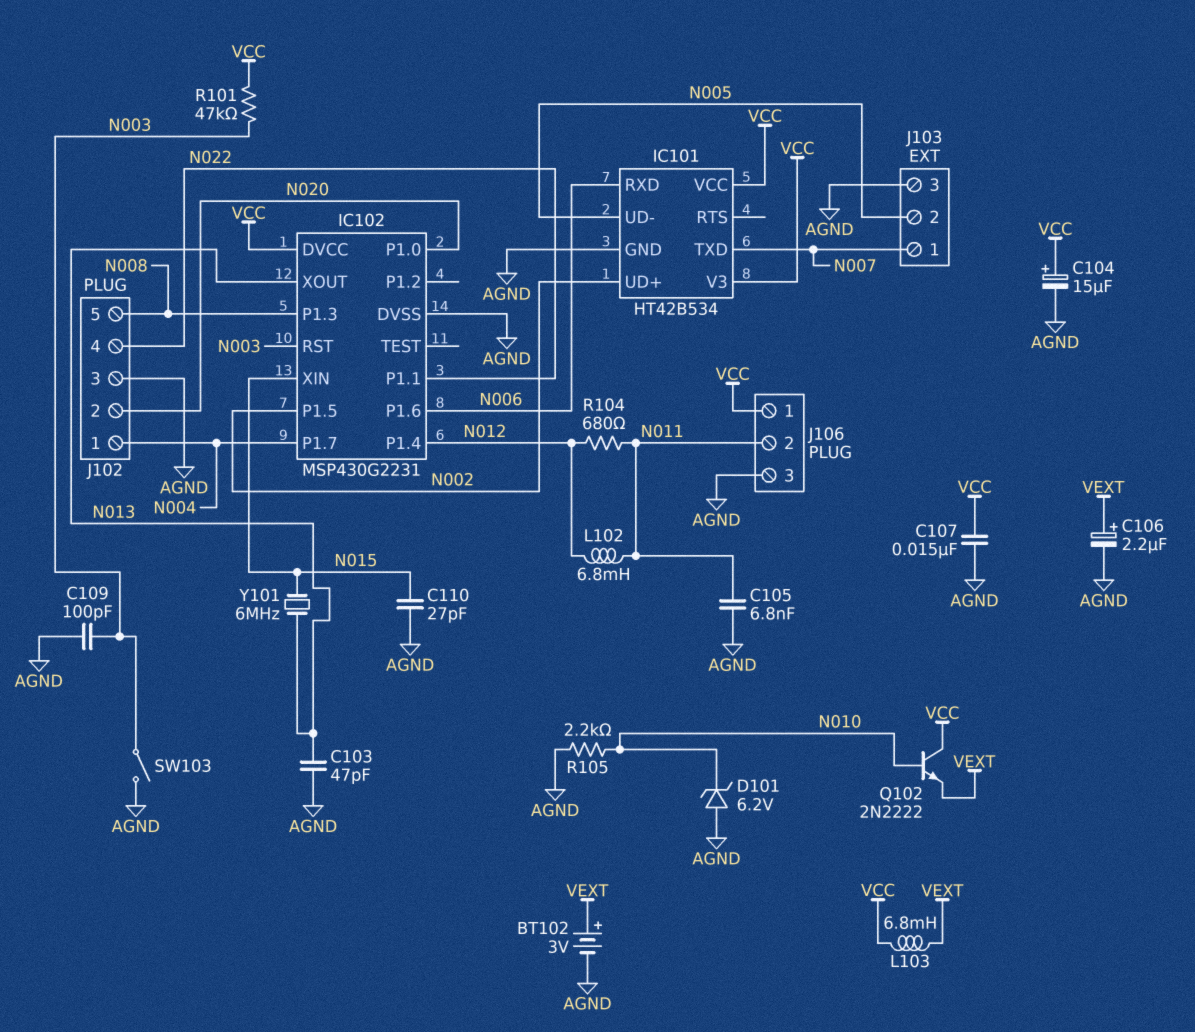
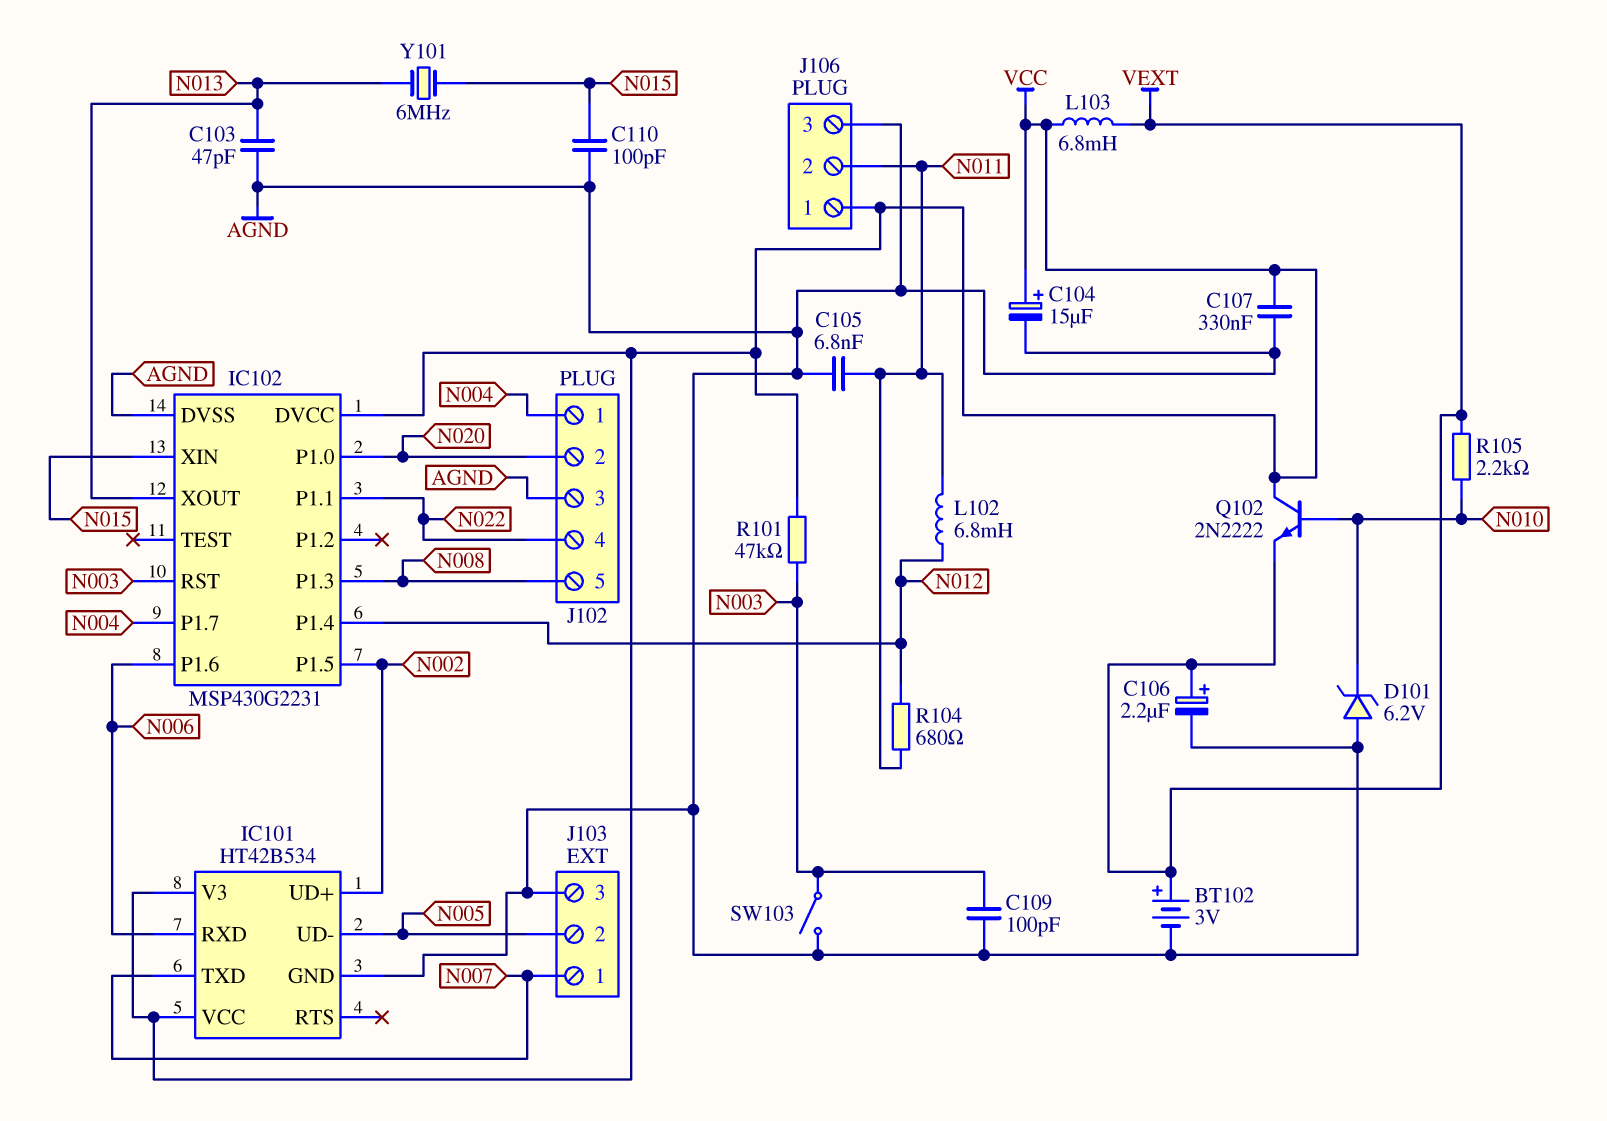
C107: 15nF (AGND, VCC) -> 330nF (AGND, VCC)
C110: 27pF (AGND, N015) -> 100pF (AGND, N015)
R105: 2.2k (AGND, N010) -> 2.2k (N010, VEXT)

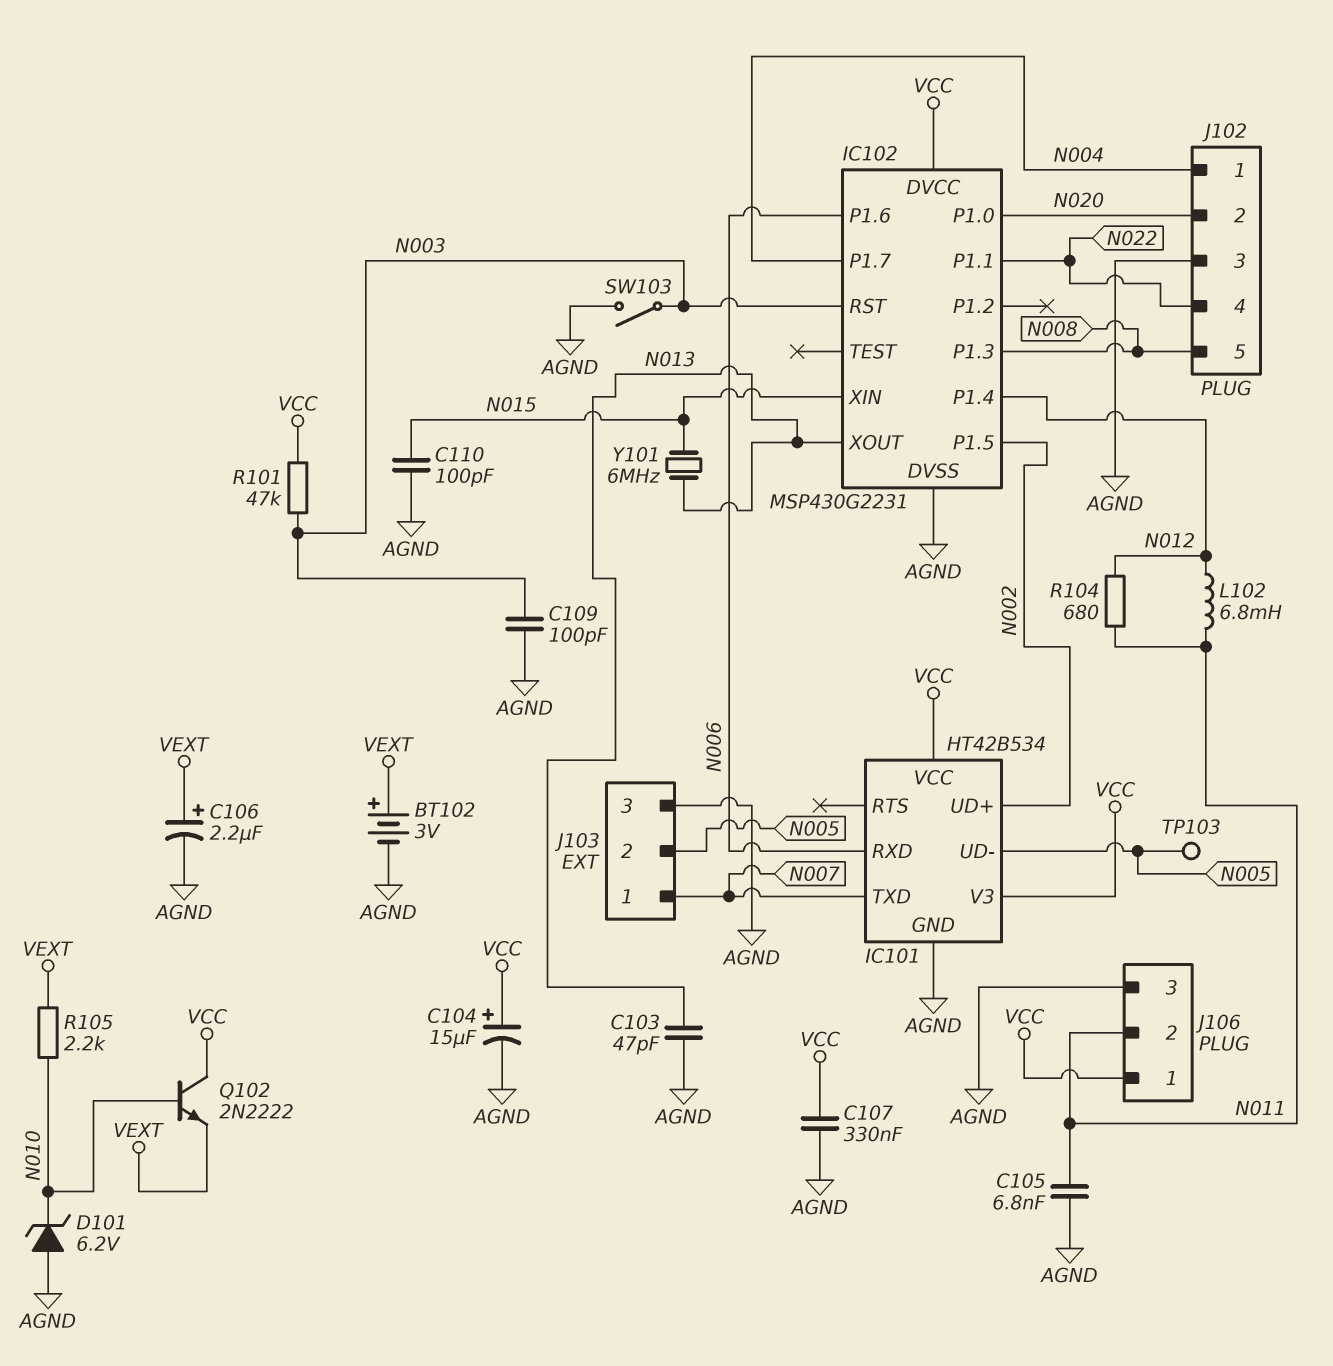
L103: 6.8mH (VCC, VEXT) -> none
TP103: none -> test point (N005)

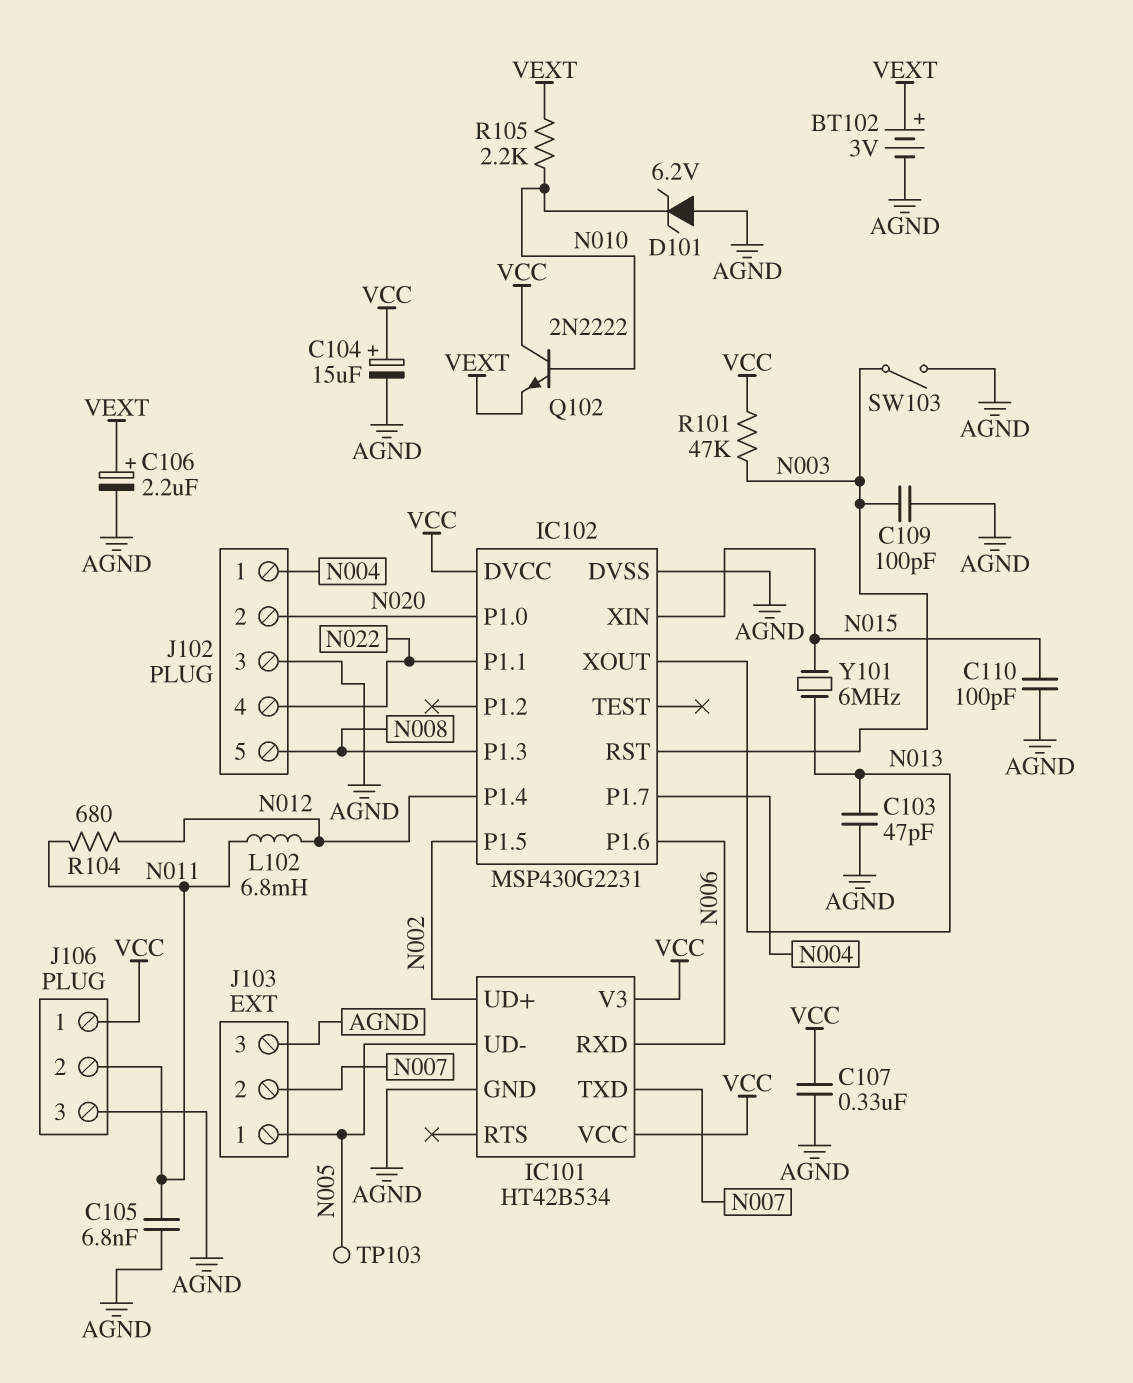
J103 pin 1: N007 -> N005
J103 pin 2: N005 -> N007

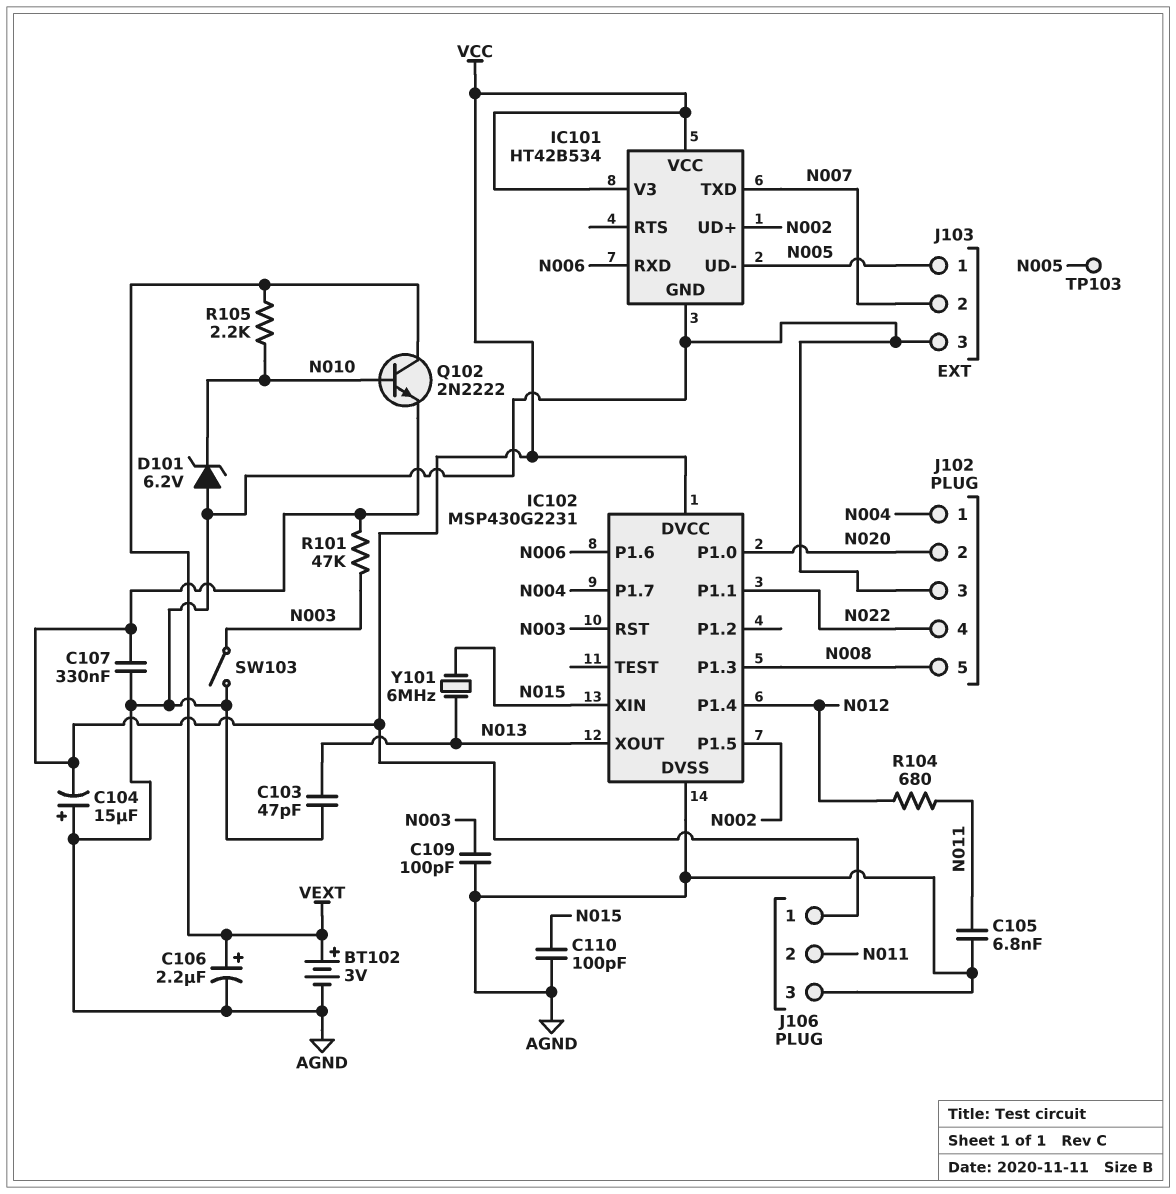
C104: 15uF (plus VCC, minus AGND) -> 15uF (plus AGND, minus VCC)
L102: 6.8mH (N011, N012) -> none
Q102: NPN 2N2222 (B N010, C VCC, E VEXT) -> NPN 2N2222 (B N010, C VEXT, E VCC)

